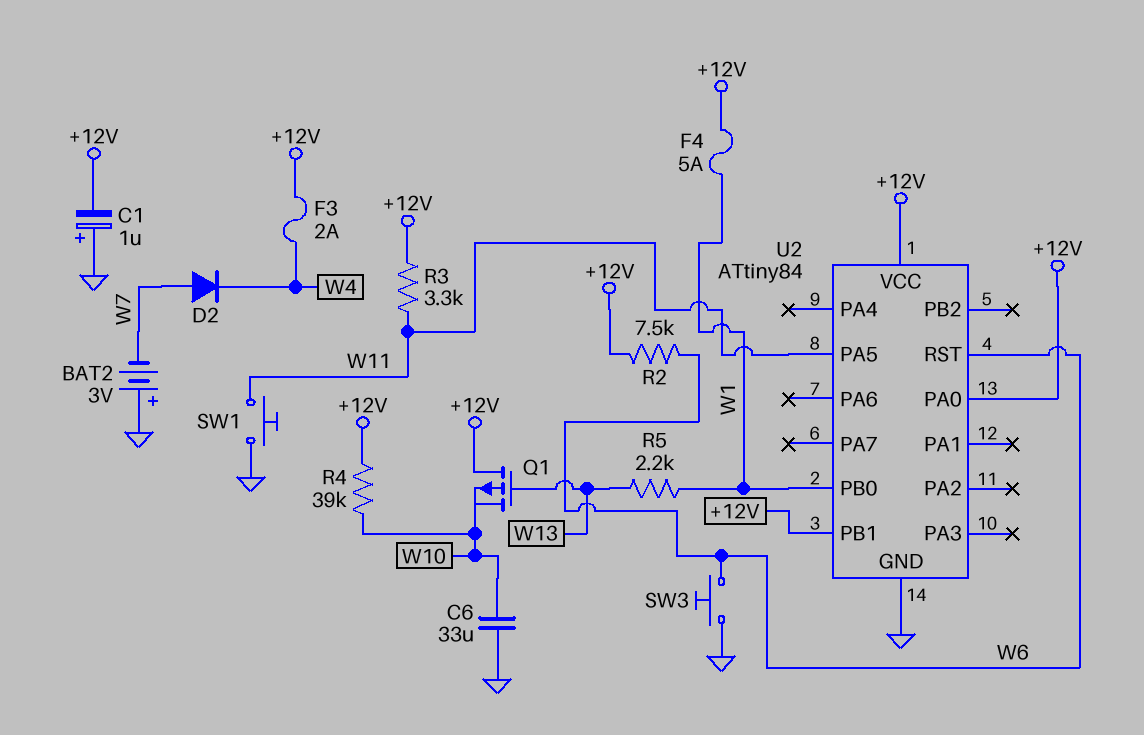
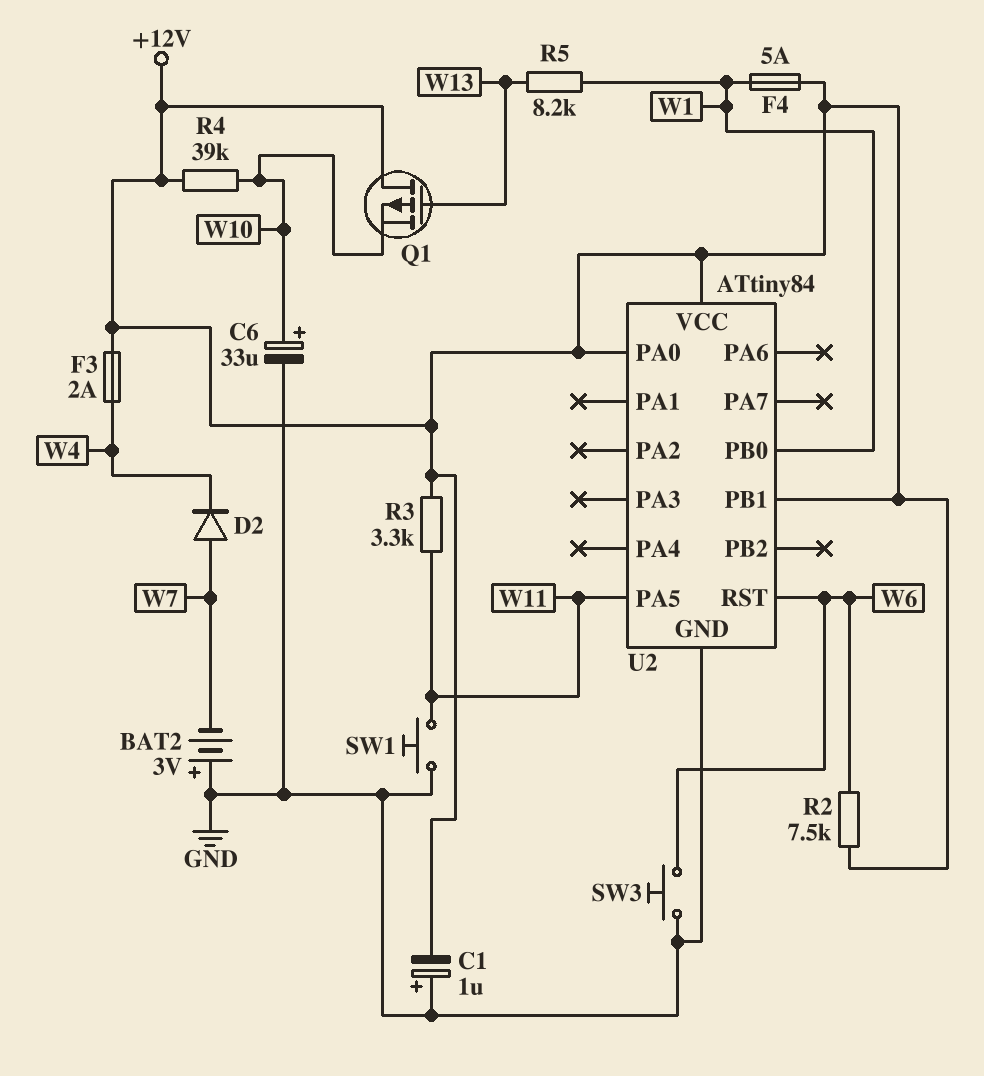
C6: 33uF (GND, W10) -> 33uF (plus W10, minus GND)
R5: 2.2k (W1, W13) -> 8.2k (W1, W13)

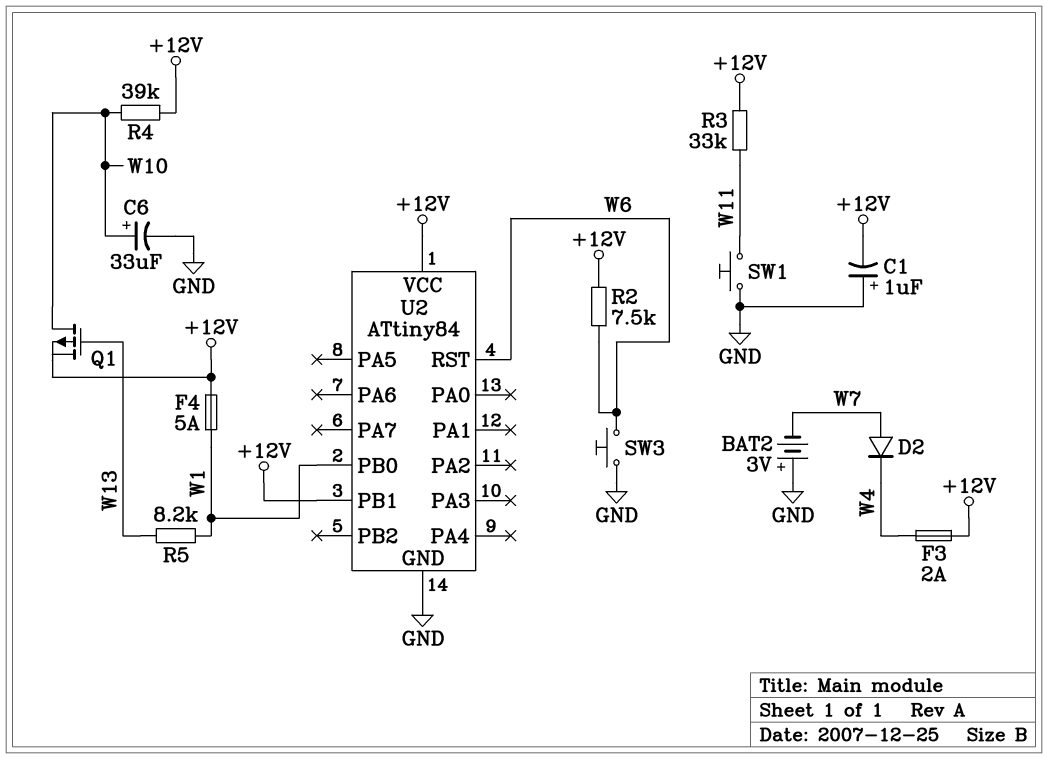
Q1: PMOS (G W13, D +12V, S W10) -> PMOS (G W13, D W10, S +12V)
R3: 3.3k (+12V, W11) -> 33k (+12V, W11)
U2 pin PA0: +12V -> none
U2 pin PA5: W11 -> none

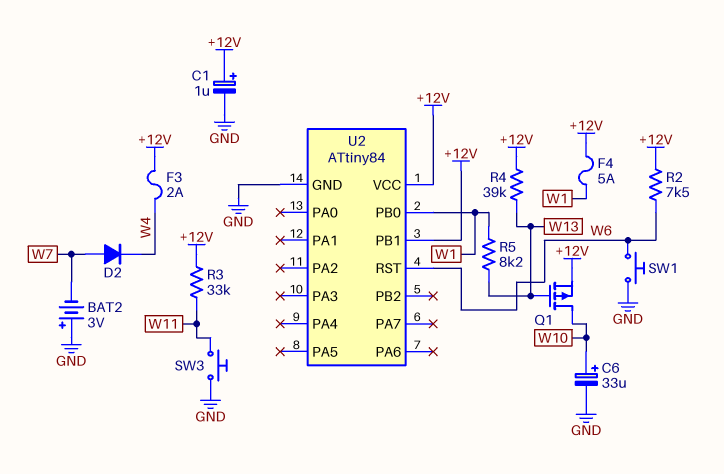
C1: 1uF (plus GND, minus +12V) -> 1uF (plus +12V, minus GND)
R4: 39k (+12V, W10) -> 39k (+12V, W13)
SW1: button (GND, W11) -> button (GND, W6)
SW3: button (GND, W6) -> button (GND, W11)

